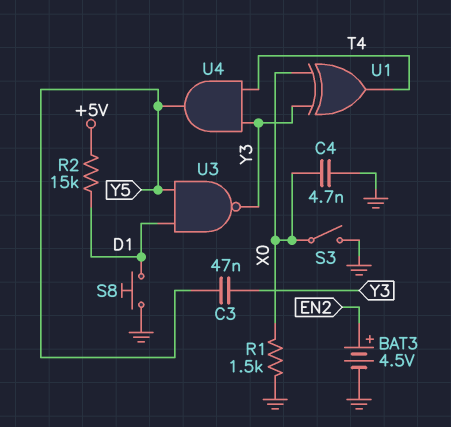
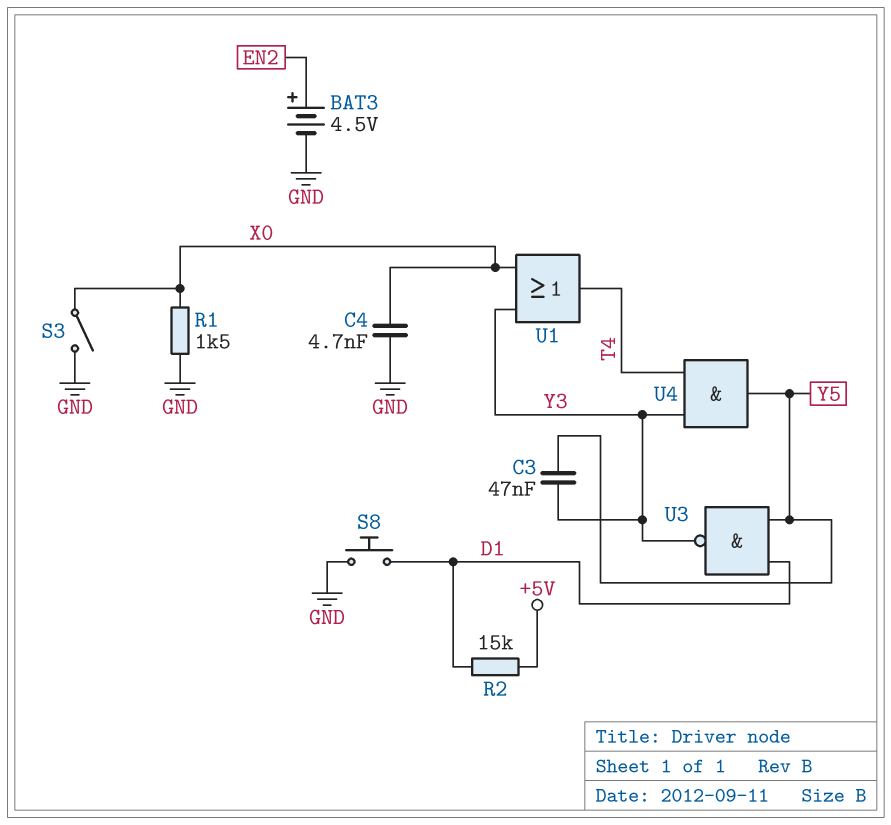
U1: XOR (in X0, in Y3, out T4) -> OR (in X0, in Y3, out T4)

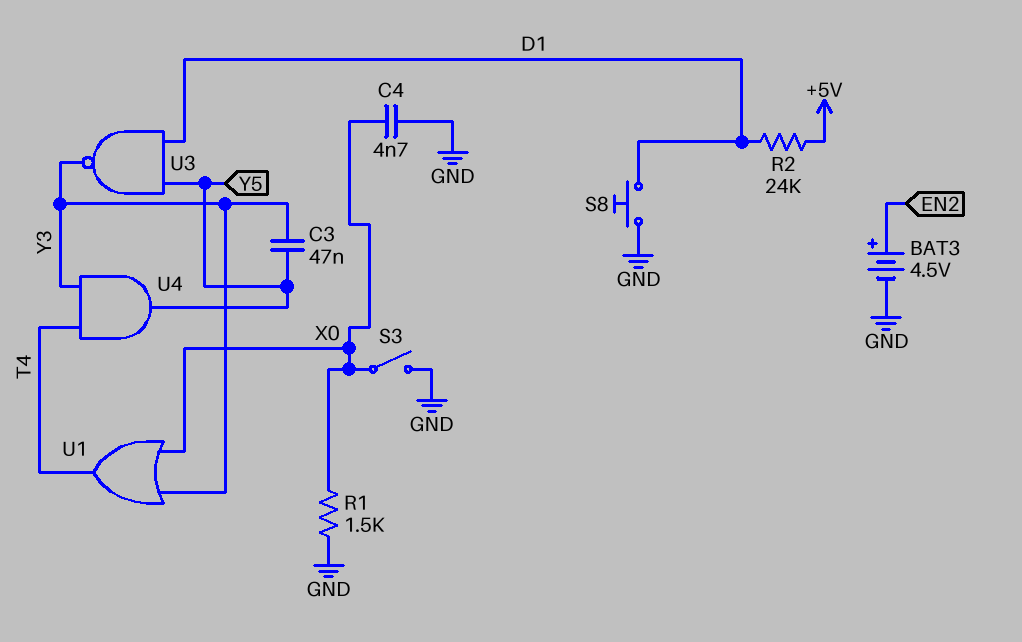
R2: 15k (+5V, D1) -> 24k (+5V, D1)

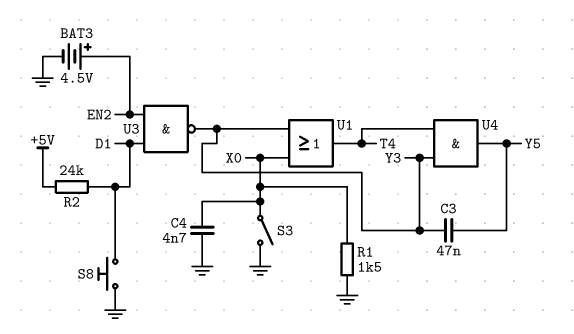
U3: NAND (in D1, in Y5, out Y3) -> NAND (in D1, in EN2, out Y3)

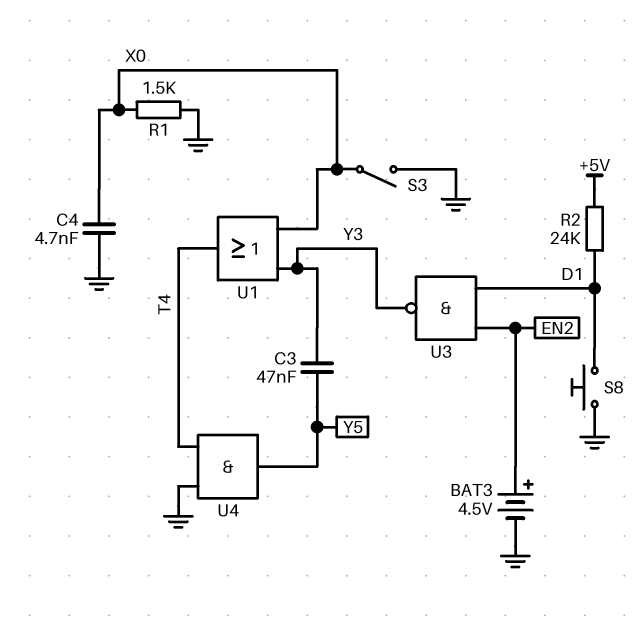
U4: AND (in T4, in Y3, out Y5) -> AND (in GND, in T4, out Y5)

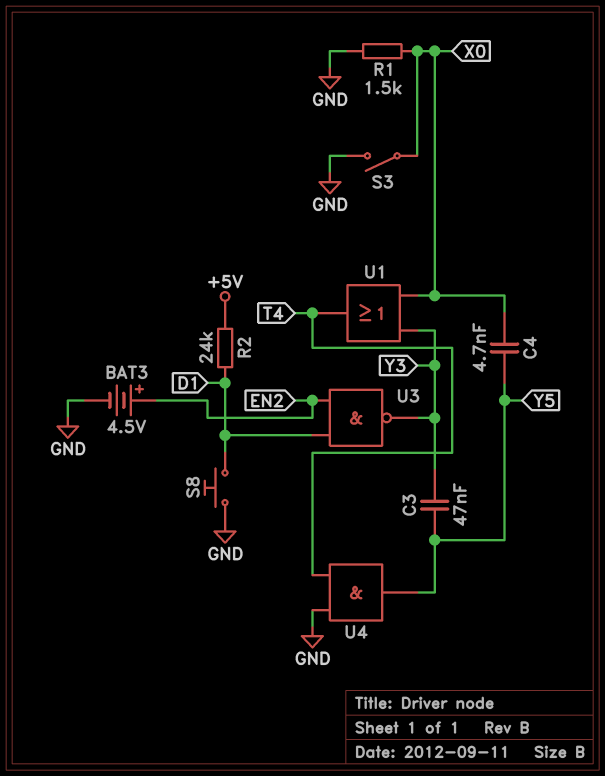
C4: 4.7nF (GND, X0) -> 4.7nF (X0, Y5)

